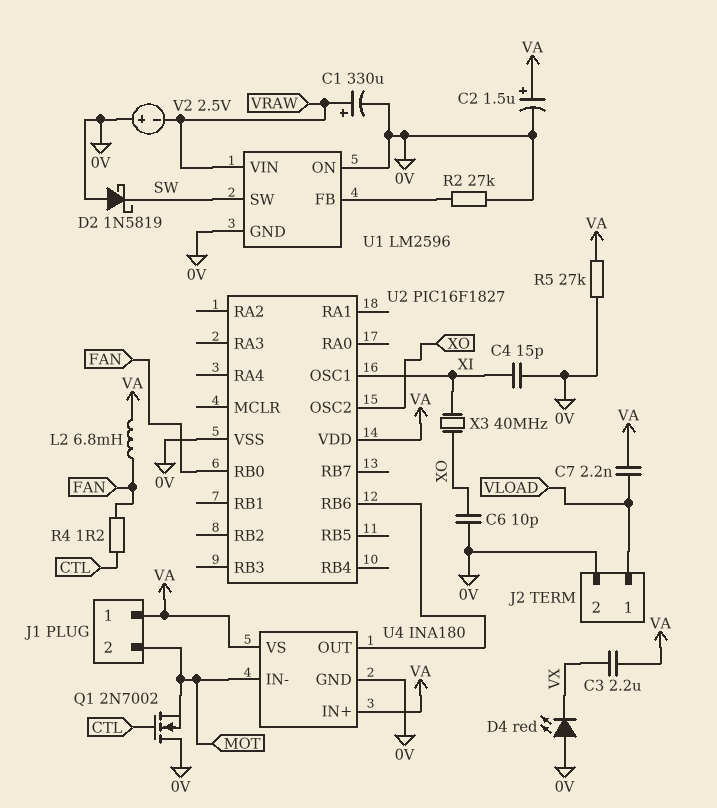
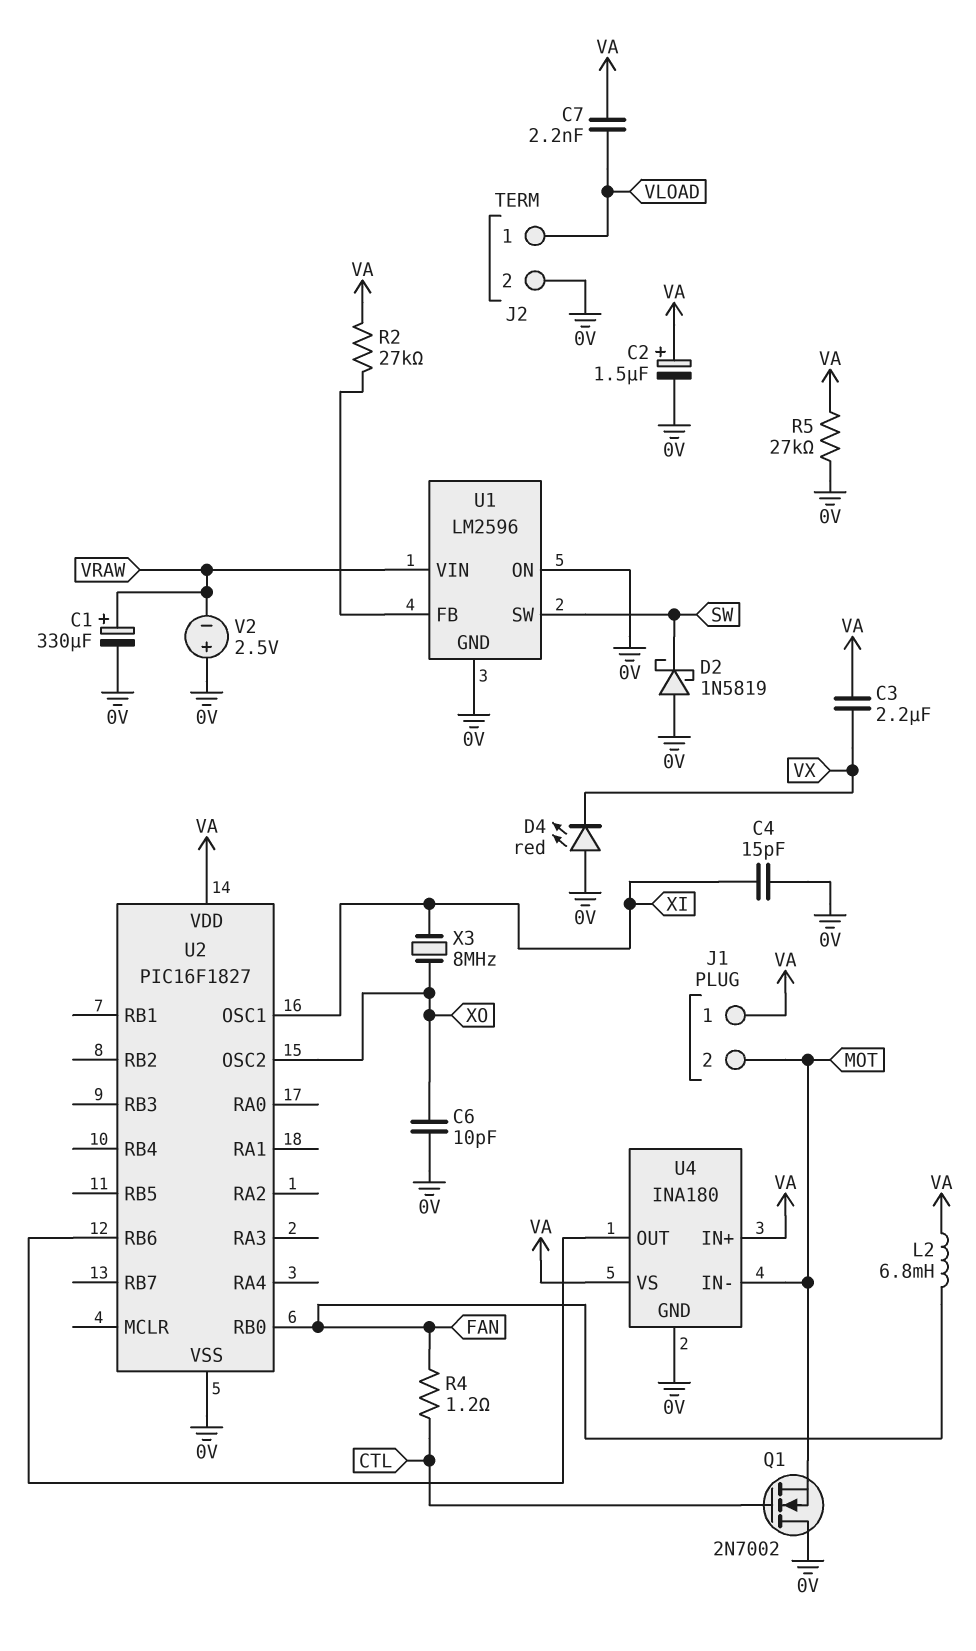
R2: 27k (0V, U1/FB) -> 27k (U1/FB, VA)
X3: 40MHz (XI, XO) -> 8MHz (XI, XO)

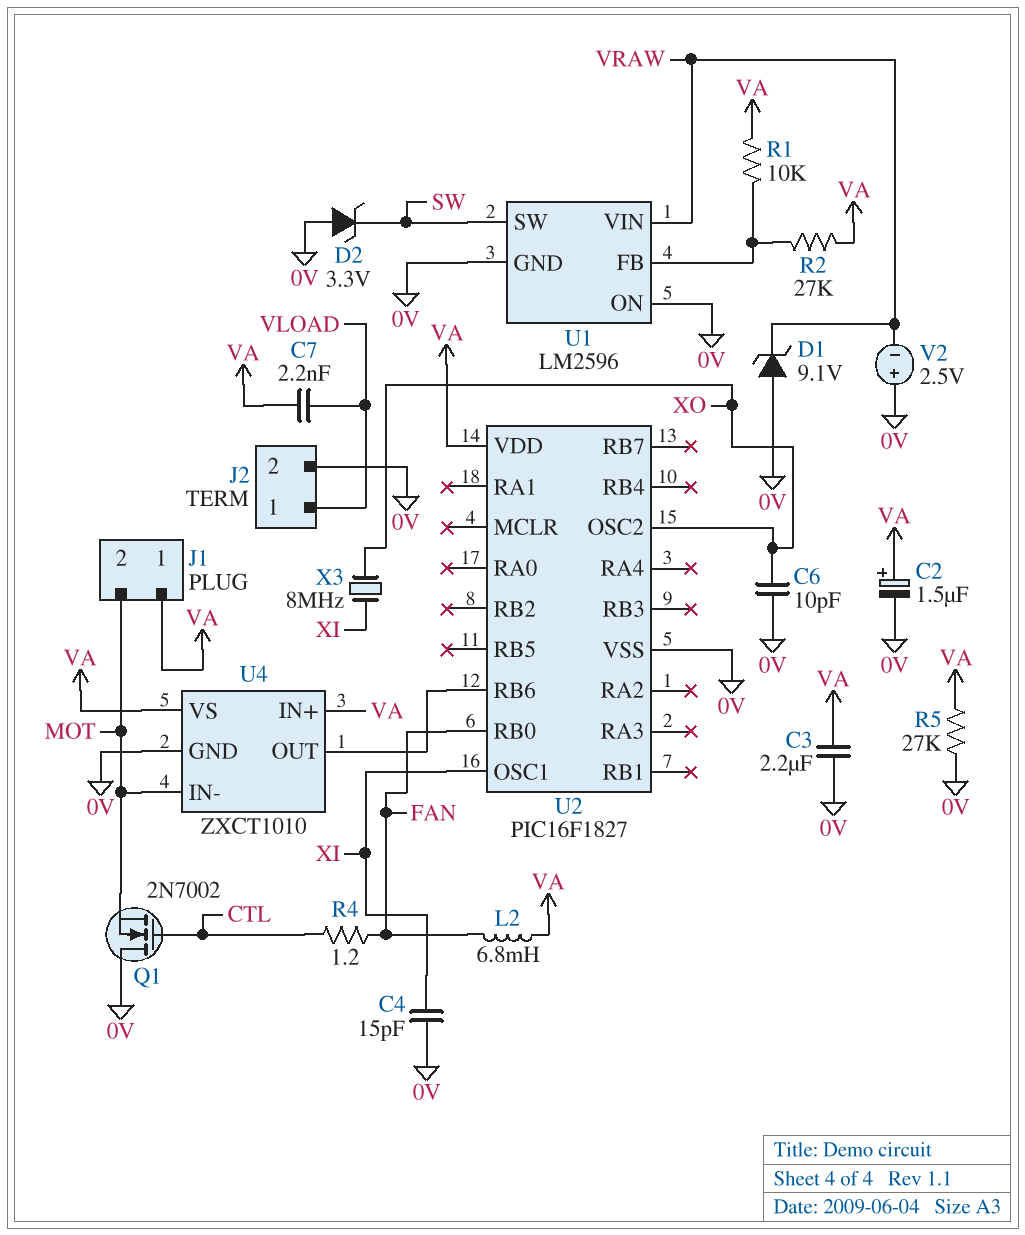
C1: 330uF (plus VRAW, minus 0V) -> none
C3: 2.2uF (VA, VX) -> 2.2uF (0V, VA)
D1: none -> zener 9.1V (A 0V, K VRAW)
D2: schottky 1N5819 (A 0V, K SW) -> zener 3.3V (A 0V, K SW)
D4: LED red (A 0V, K VX) -> none
R1: none -> 10k (U1/FB, VA)
U4: INA180 -> ZXCT1010

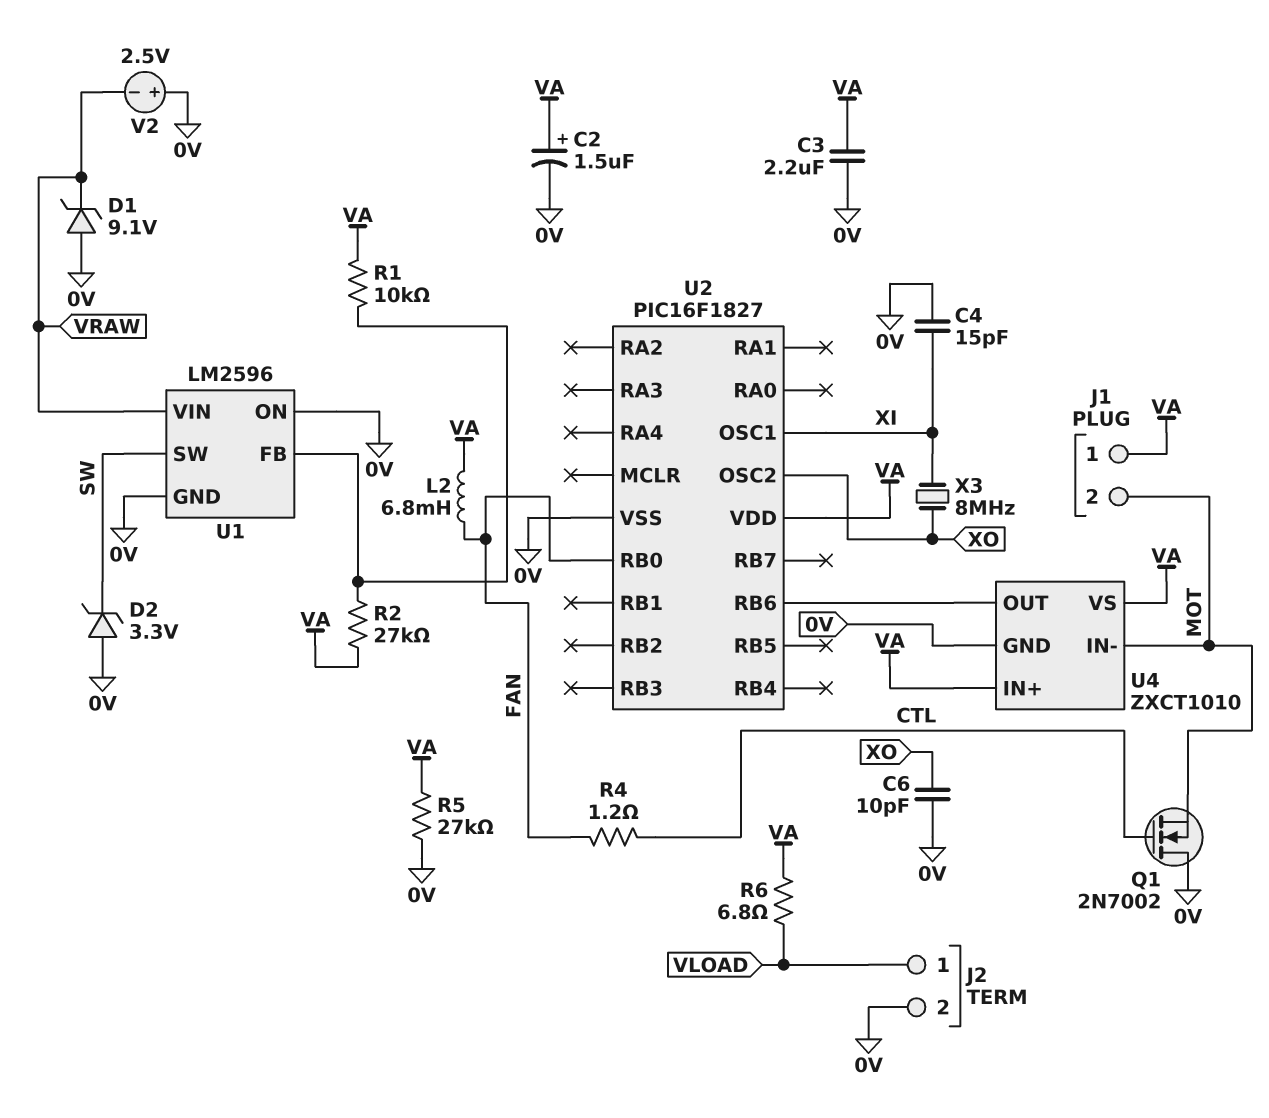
C7: 2.2nF (VA, VLOAD) -> none
R6: none -> 6.8 (VA, VLOAD)

